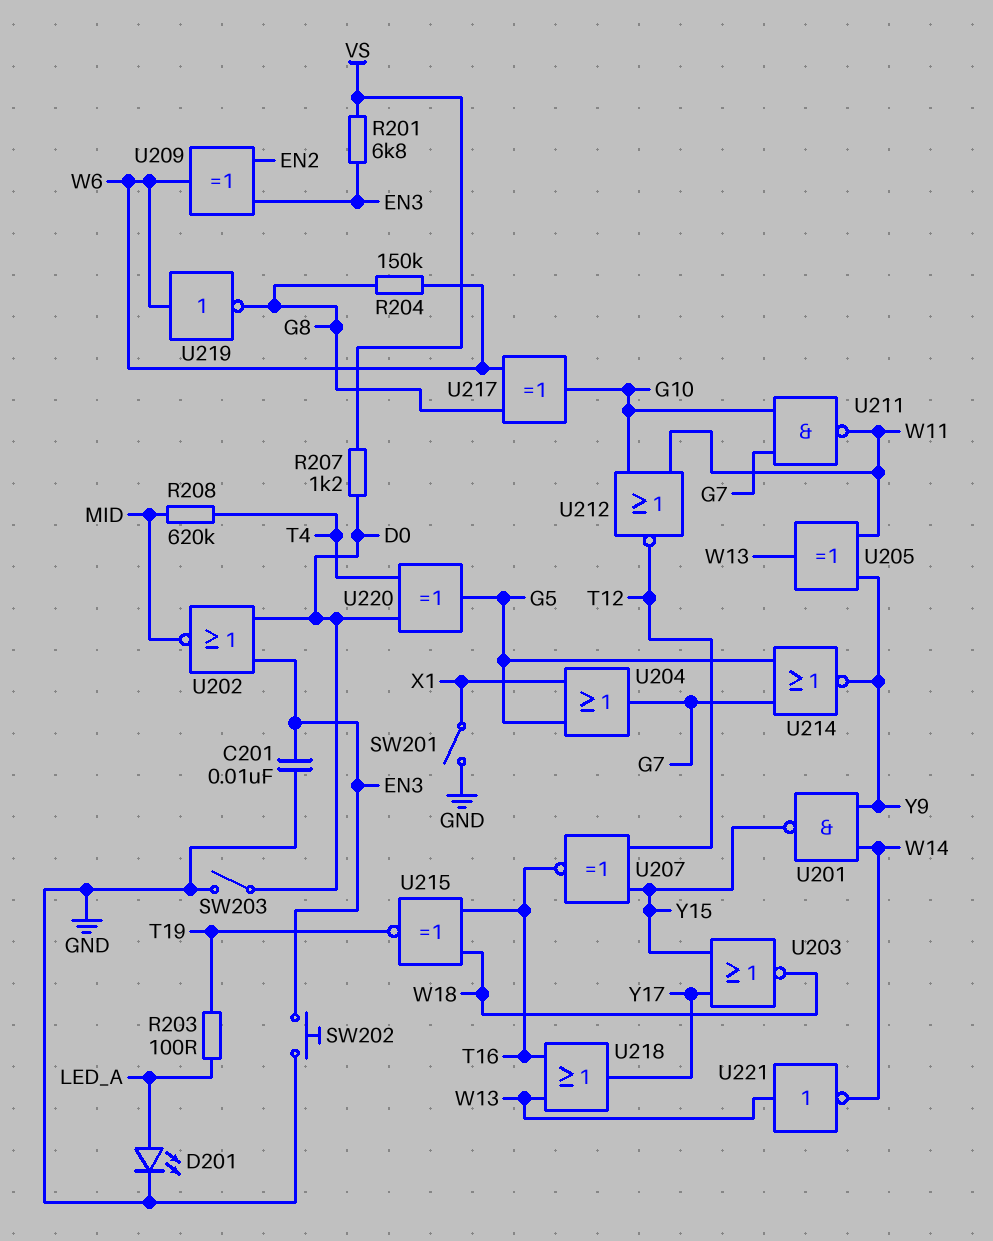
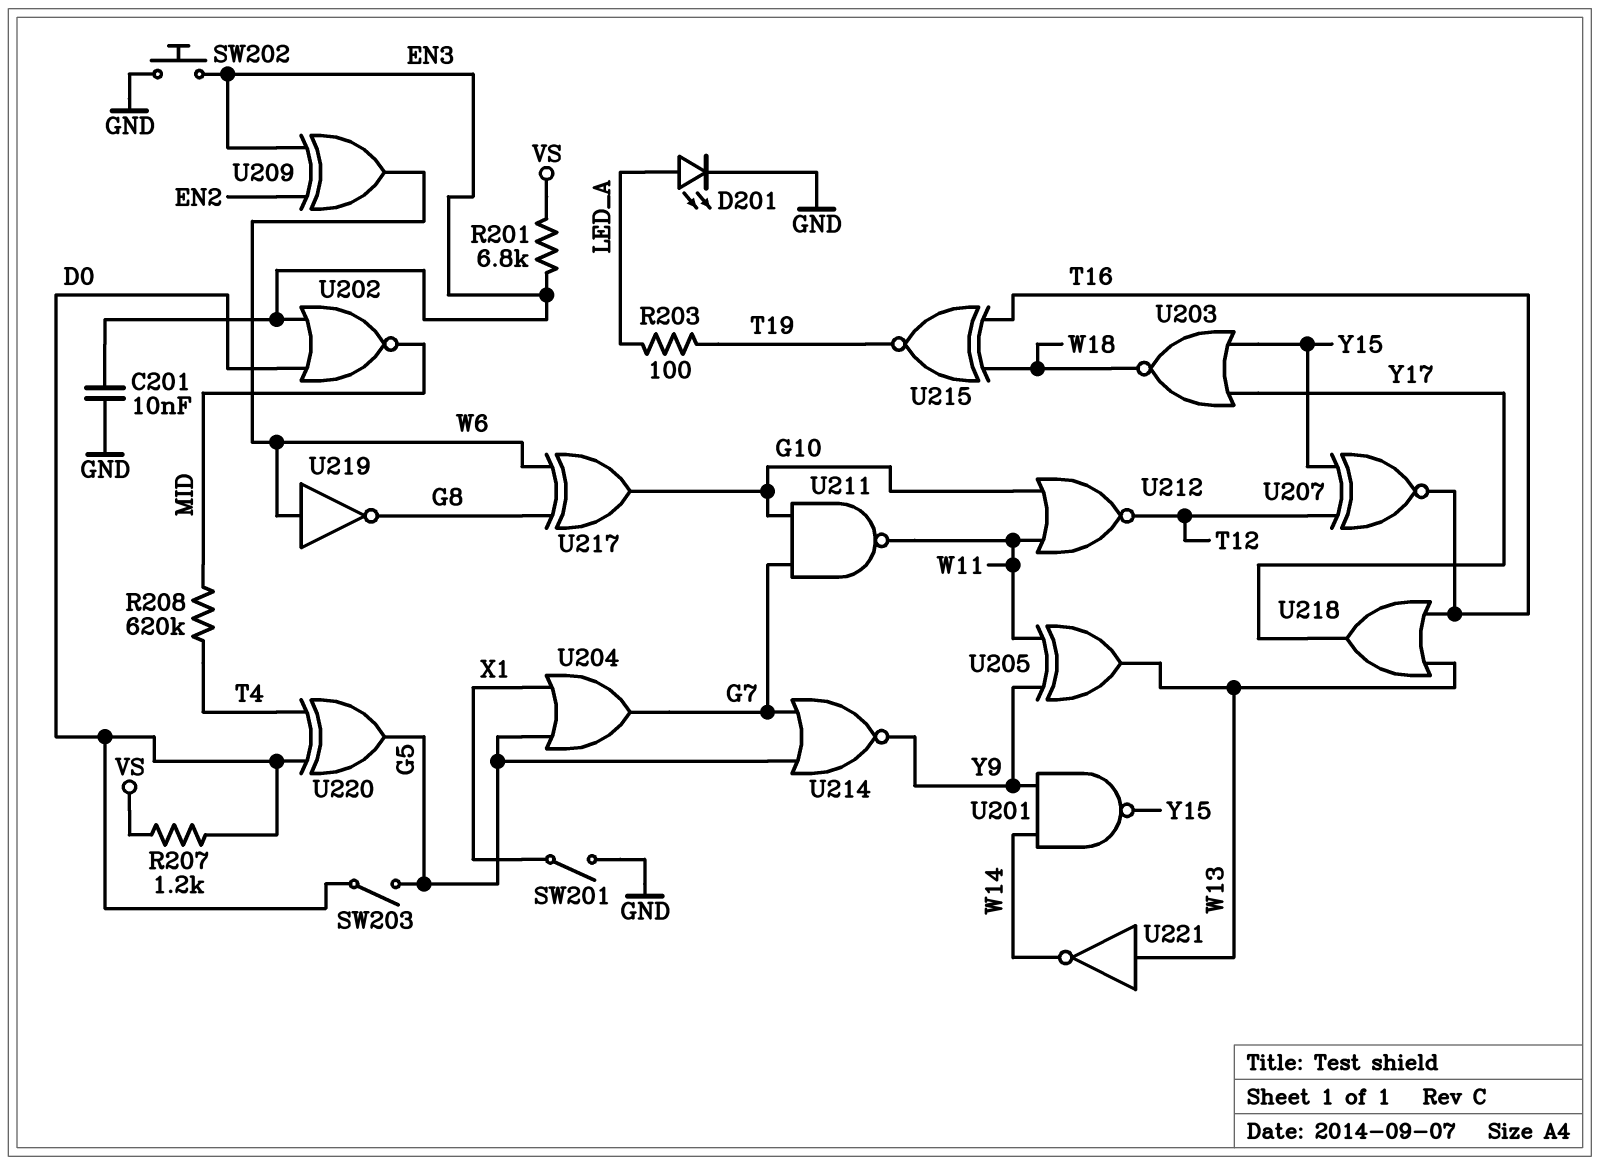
R204: 150k (G8, W6) -> none
SW203: switch (D0, GND) -> switch (D0, G5)

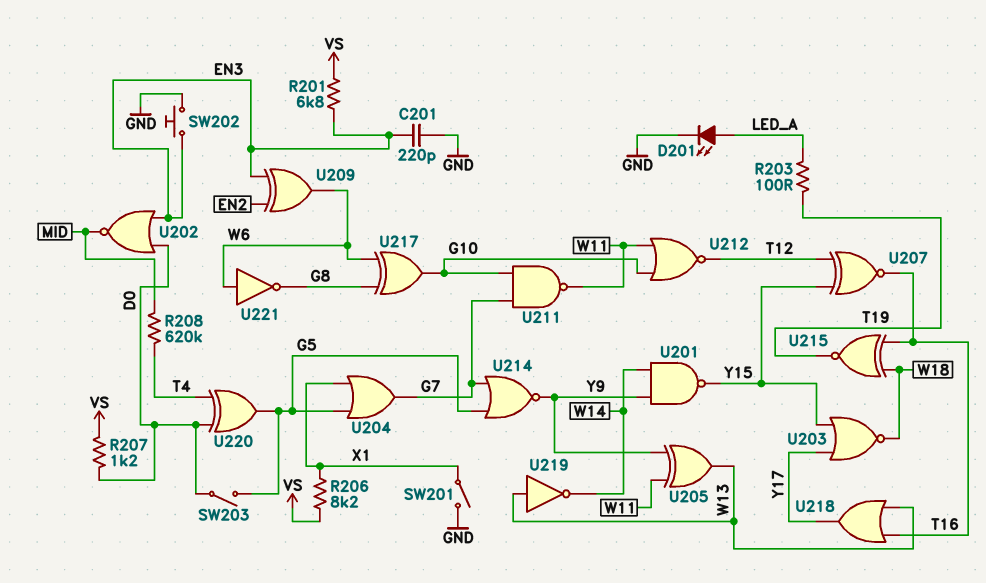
C201: 10nF (EN3, GND) -> 220pF (EN3, GND)
R206: none -> 8.2k (VS, X1)
U219: NOT (in W6, out G8) -> NOT (in W13, out W14)
U221: NOT (in W13, out W14) -> NOT (in W6, out G8)

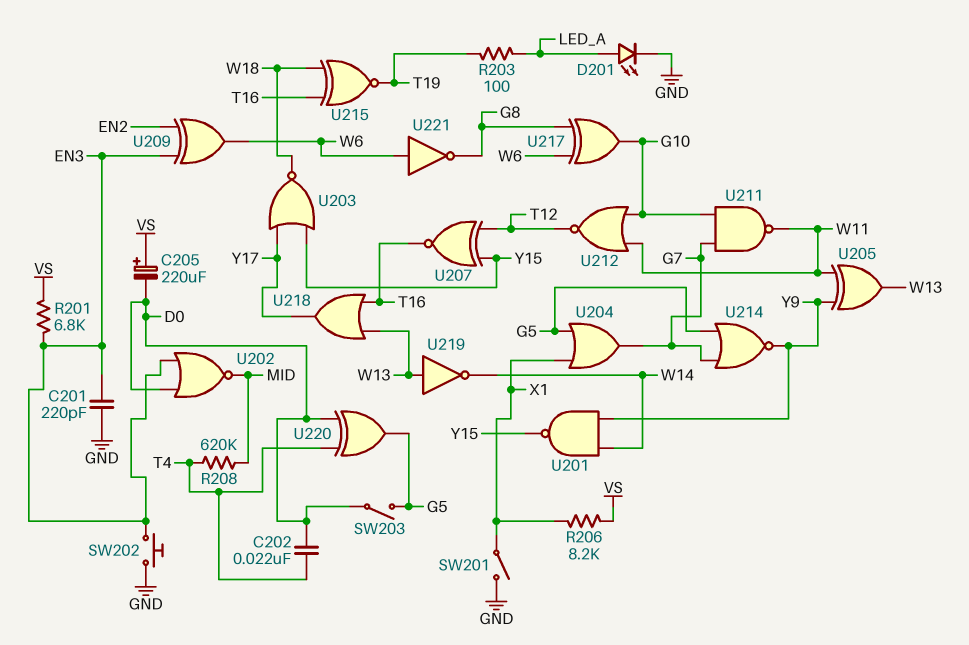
C202: none -> 22nF (D0, T4)
C205: none -> 220uF (plus VS, minus D0)
R207: 1.2k (D0, VS) -> none

